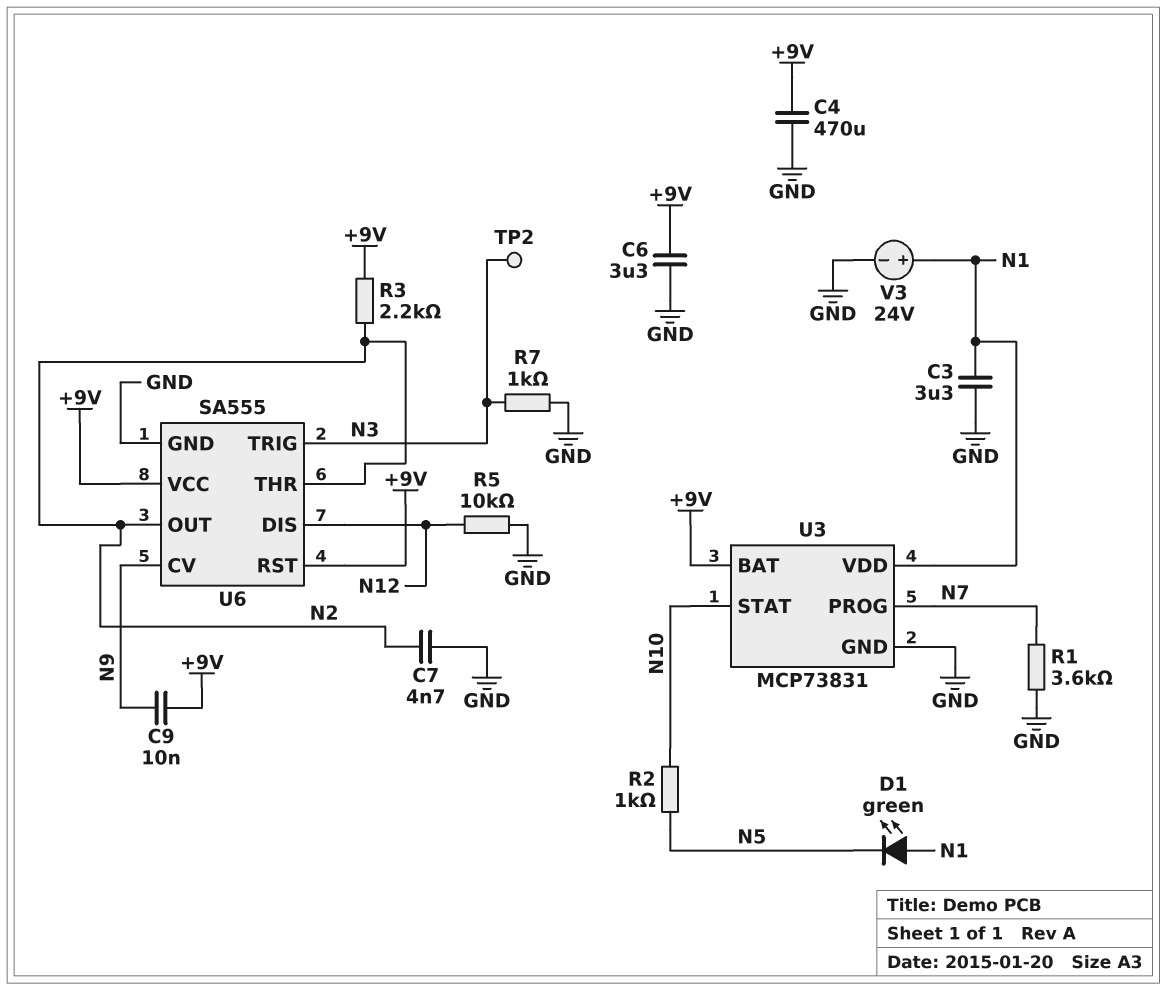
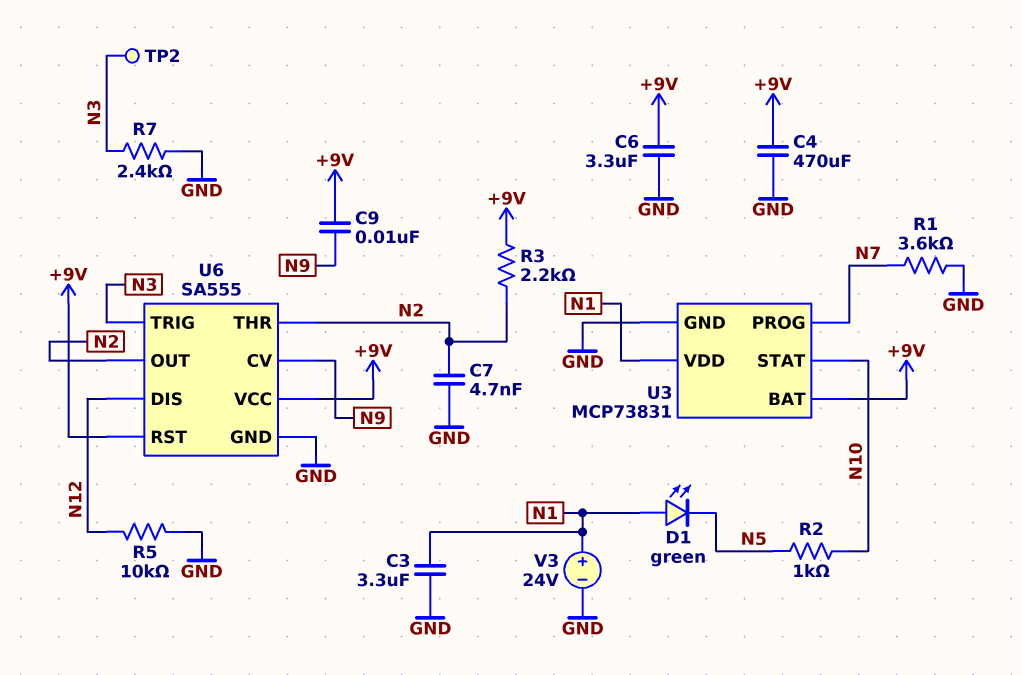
R7: 1k (GND, N3) -> 2.4k (GND, N3)

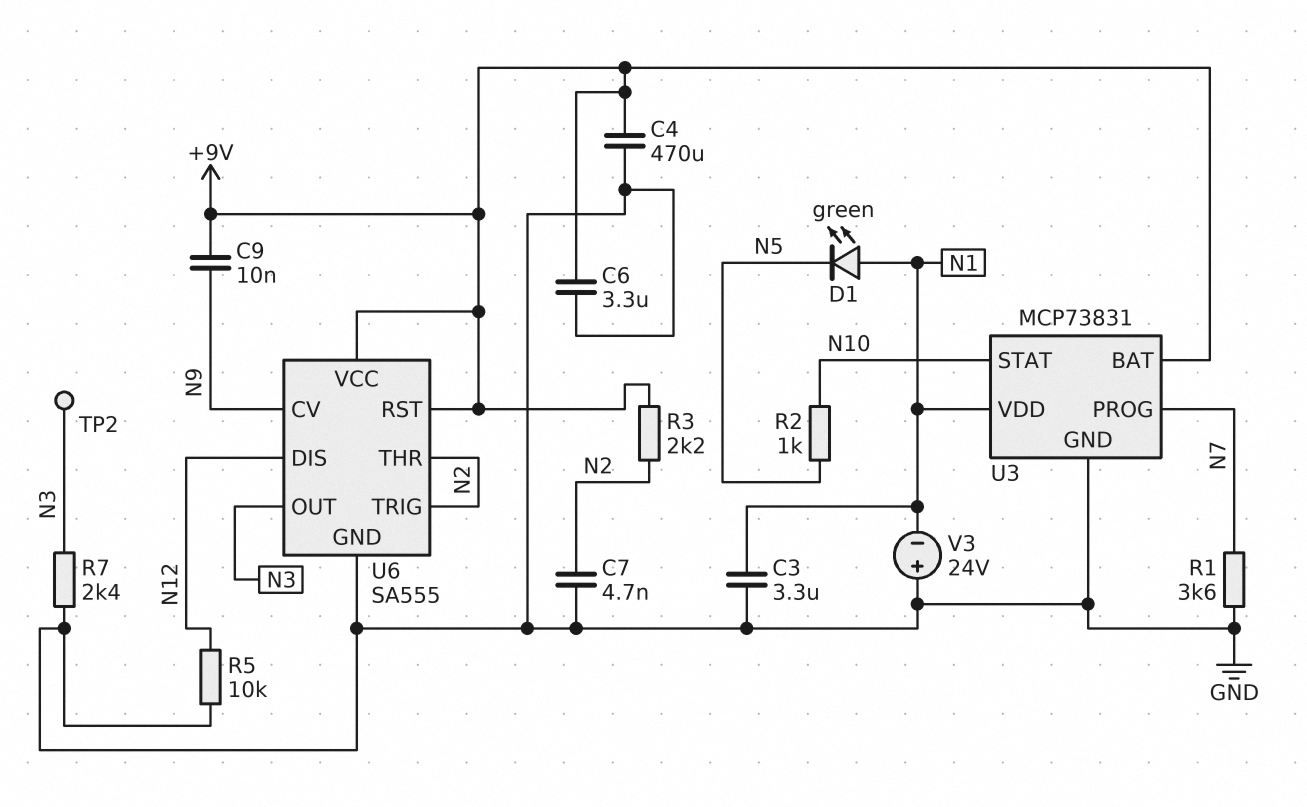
U6 pin OUT: N2 -> N3
U6 pin TRIG: N3 -> N2
V3: 24V (plus N1, minus GND) -> 24V (plus GND, minus N1)

